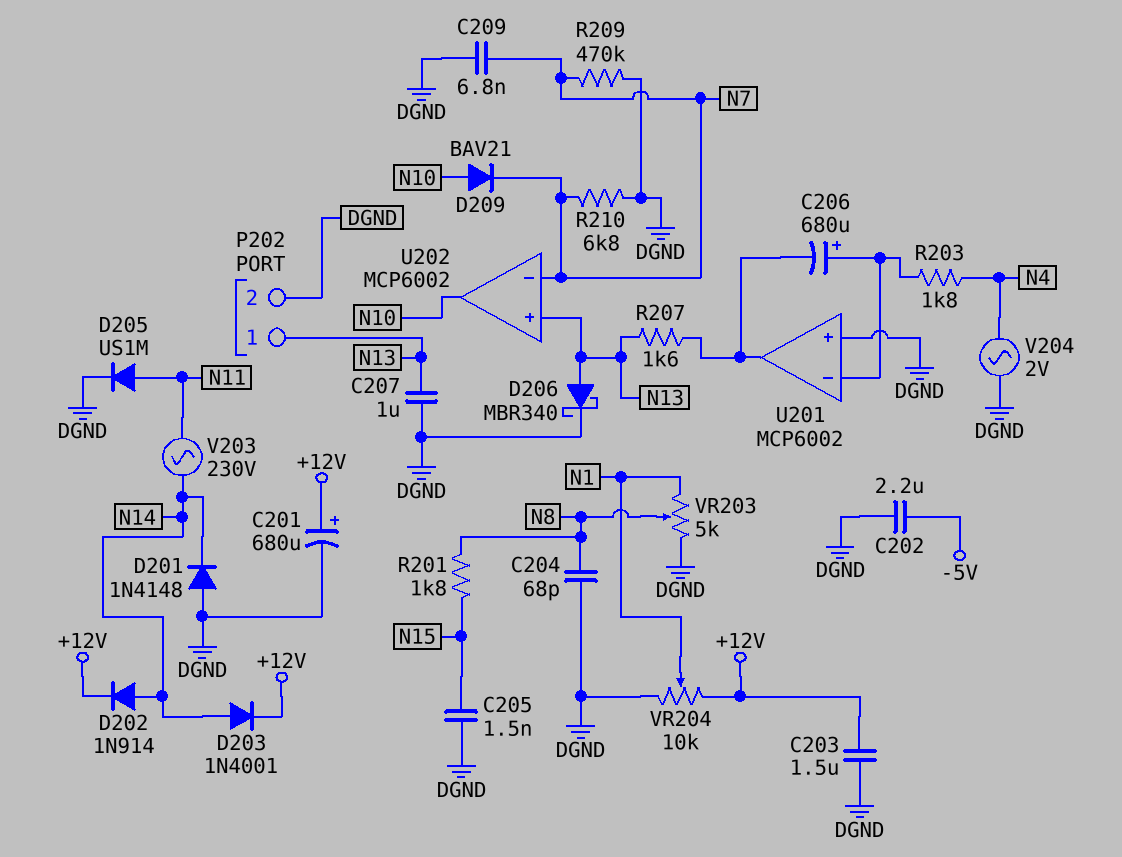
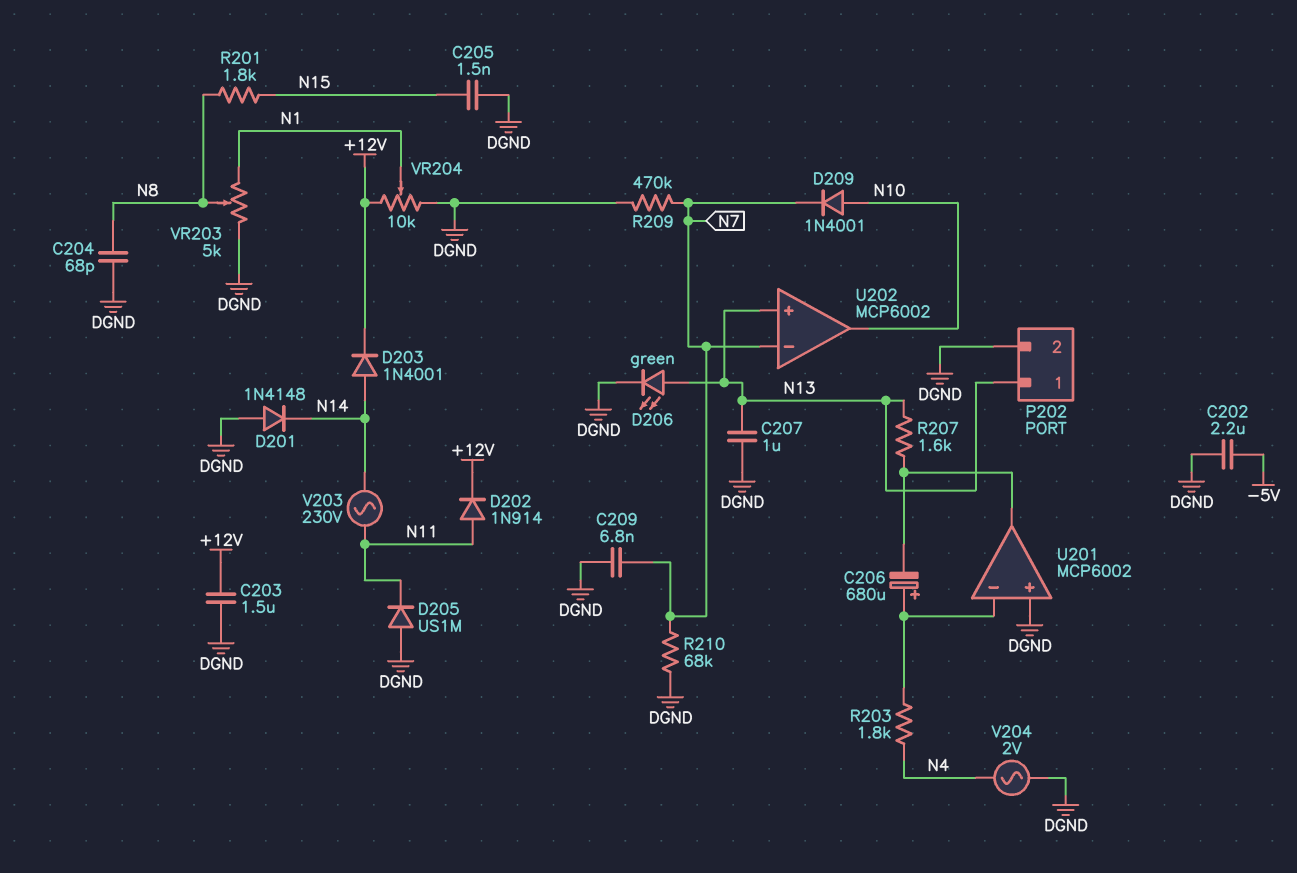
C201: 680uF (plus +12V, minus DGND) -> none
D202: diode 1N914 (A N14, K +12V) -> diode 1N914 (A N11, K +12V)
D205: diode US1M (A N11, K DGND) -> diode US1M (A DGND, K N11)
D206: schottky MBR340 (A N13, K DGND) -> LED green (A N13, K DGND)
D209: diode BAV21 (A N10, K N7) -> diode 1N4001 (A N10, K N7)
R210: 6.8k (DGND, N7) -> 68k (DGND, N7)

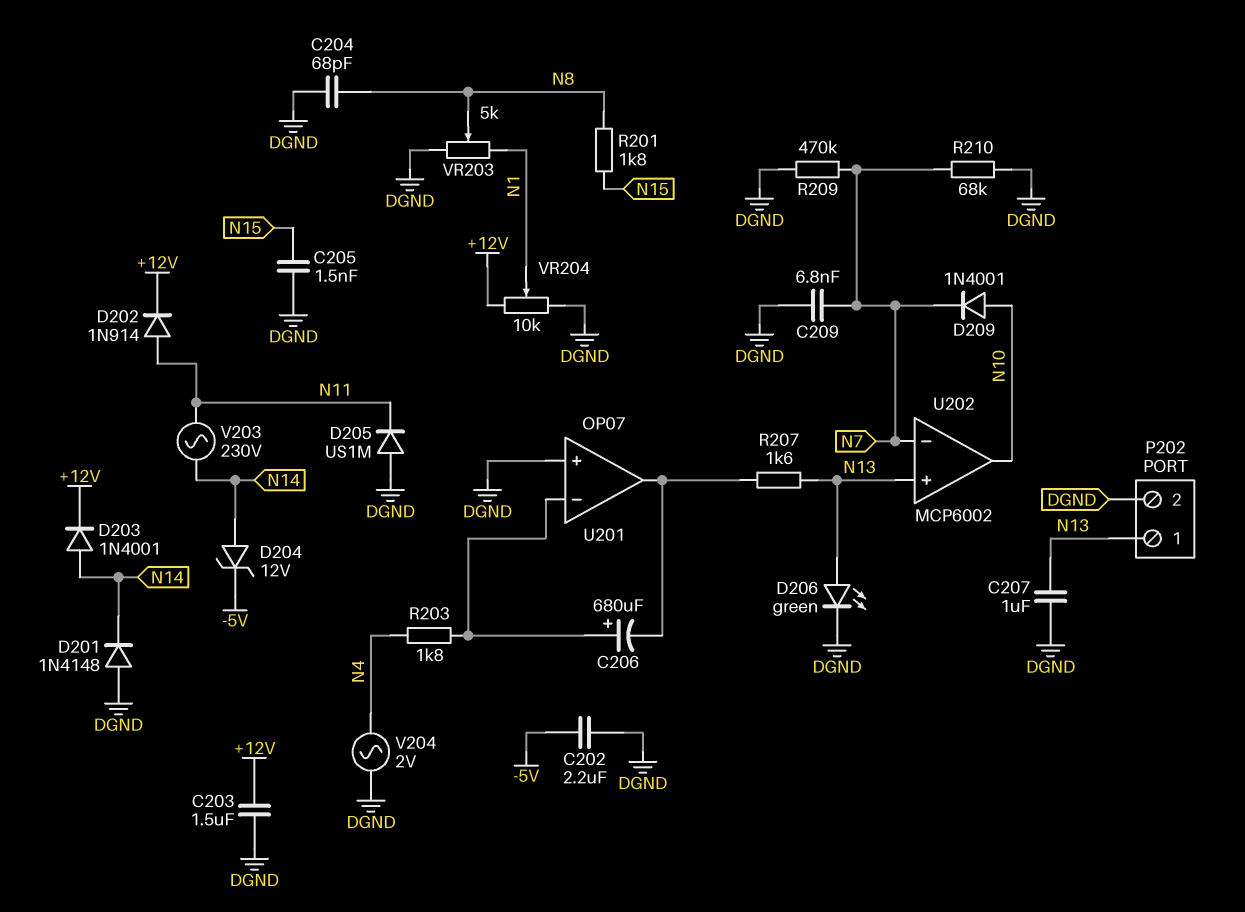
D204: none -> zener 12V (A N14, K -5V)
U201: MCP6002 -> OP07

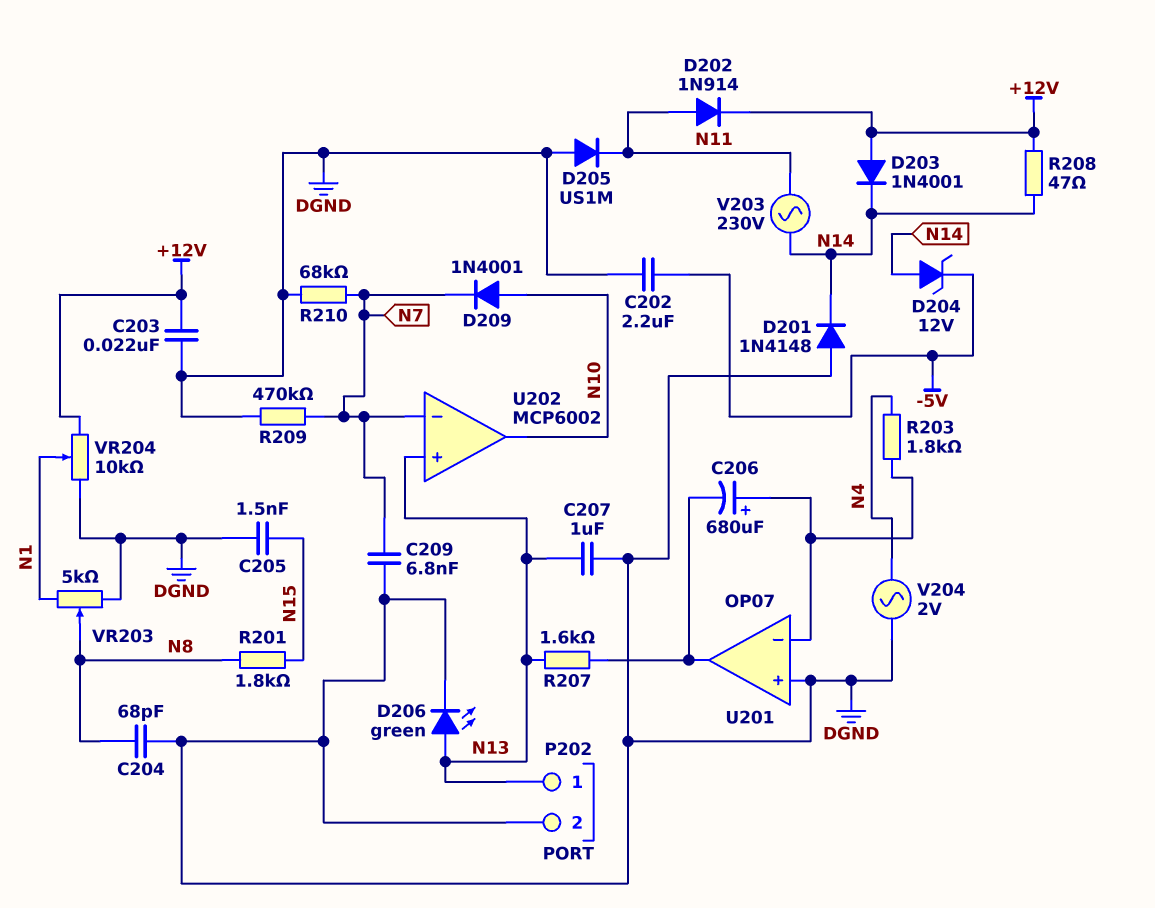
C203: 1.5uF (+12V, DGND) -> 22nF (+12V, DGND)
D203: diode 1N4001 (A N14, K +12V) -> diode 1N4001 (A +12V, K N14)
R208: none -> 47 (+12V, N14)

